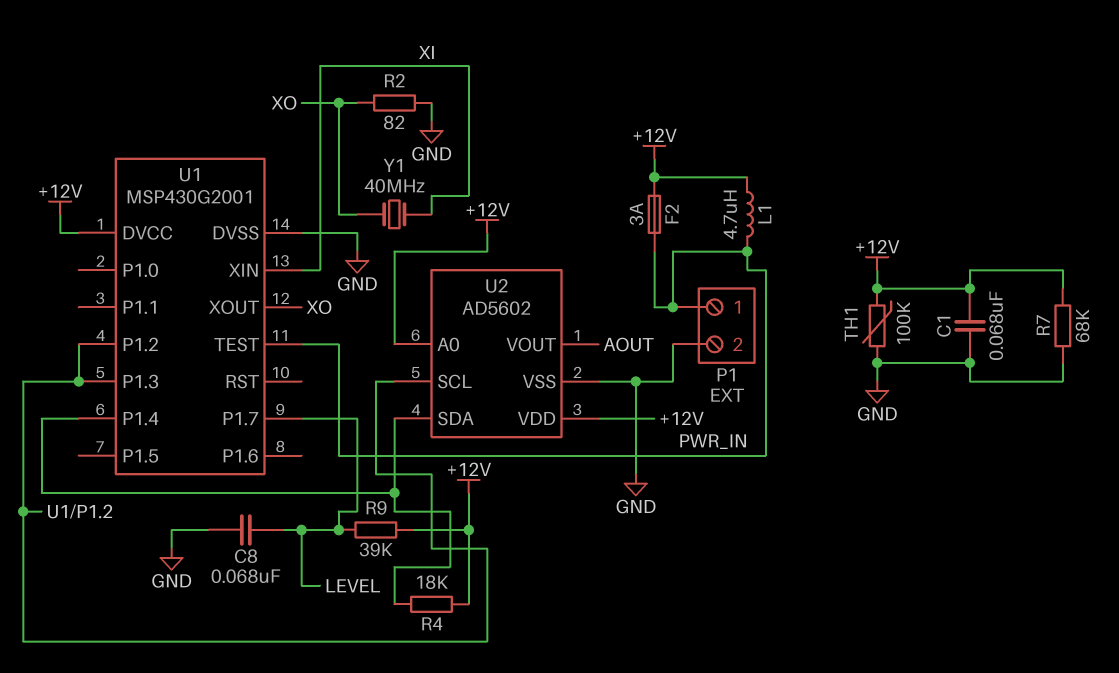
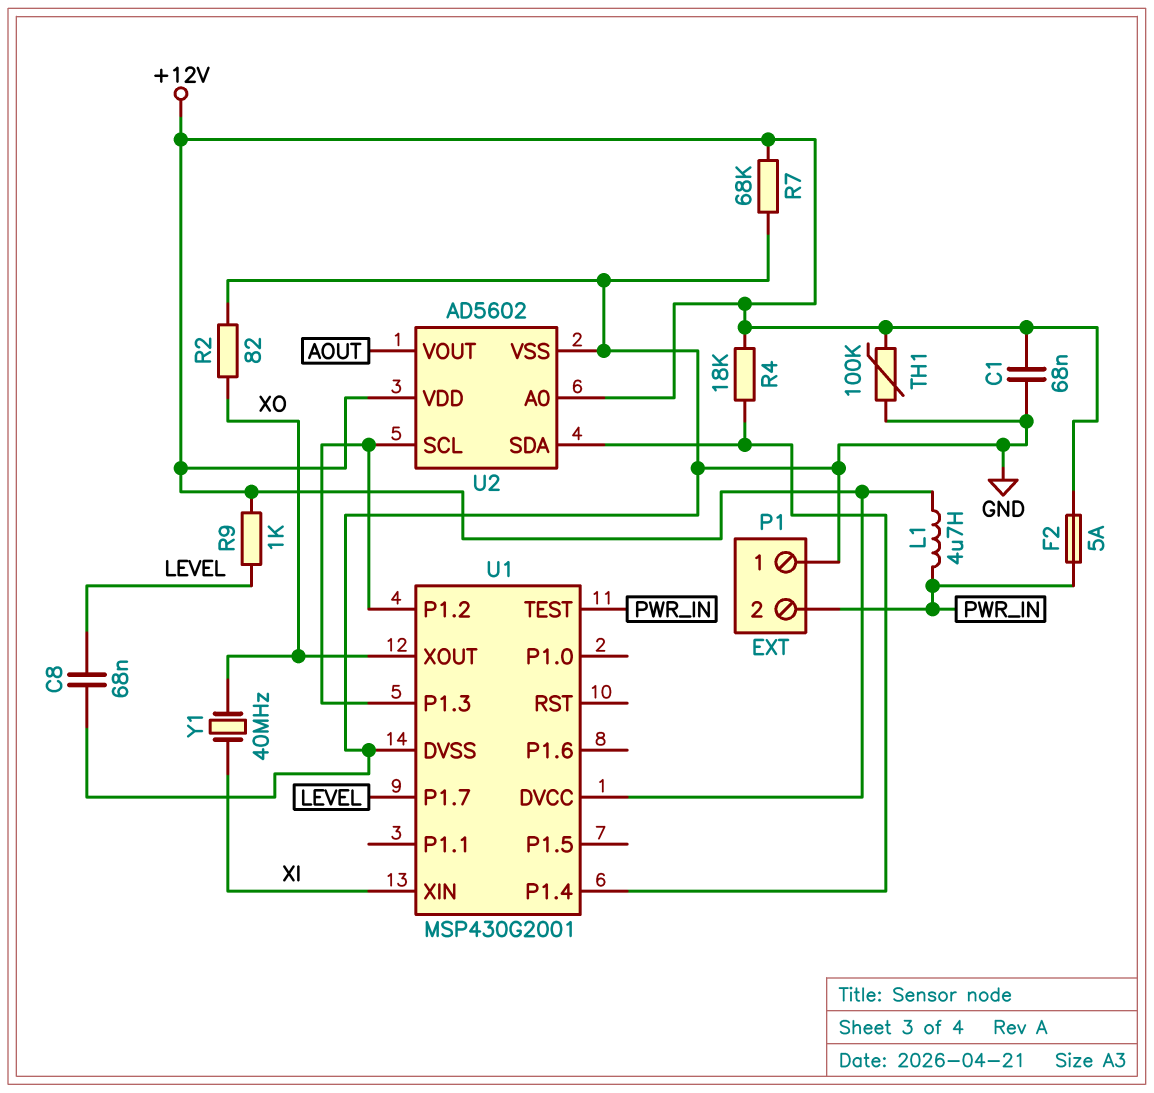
F2: 3A (+12V, PWR_IN) -> 5A (+12V, PWR_IN)
P1 pin 1: PWR_IN -> GND
P1 pin 2: GND -> PWR_IN
R9: 39k (+12V, LEVEL) -> 1k (+12V, LEVEL)

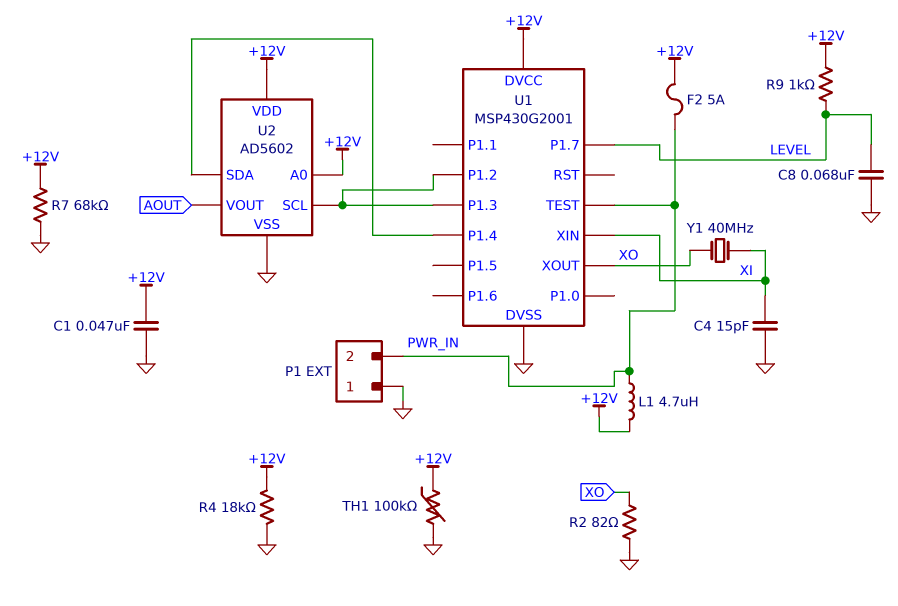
C1: 68nF (+12V, GND) -> 47nF (+12V, GND)
C4: none -> 15pF (GND, XI)
R4: 18k (+12V, U1/P1.4) -> 18k (+12V, GND)

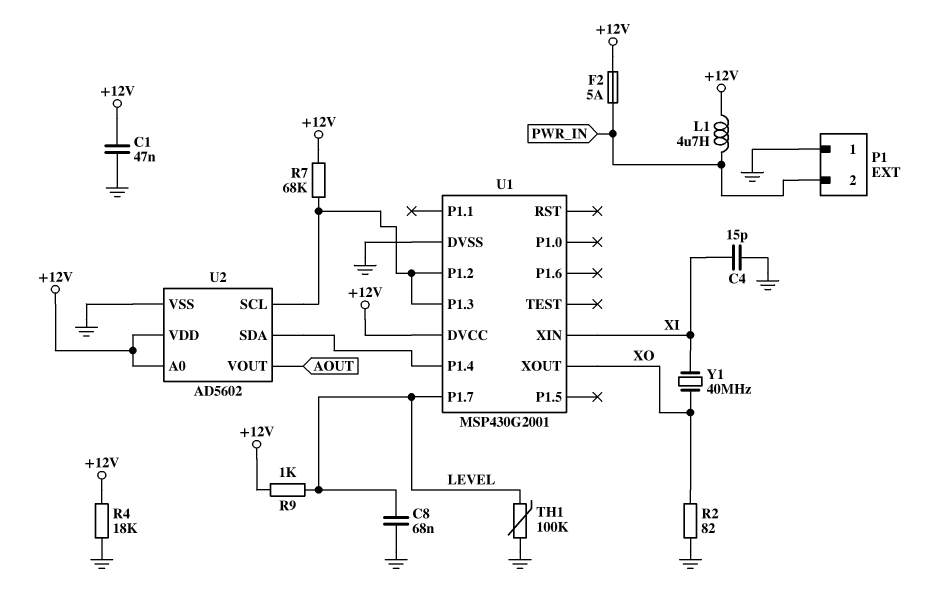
R7: 68k (+12V, GND) -> 68k (+12V, U1/P1.2)
TH1: 100k (+12V, GND) -> 100k (GND, LEVEL)
U1 pin TEST: PWR_IN -> none

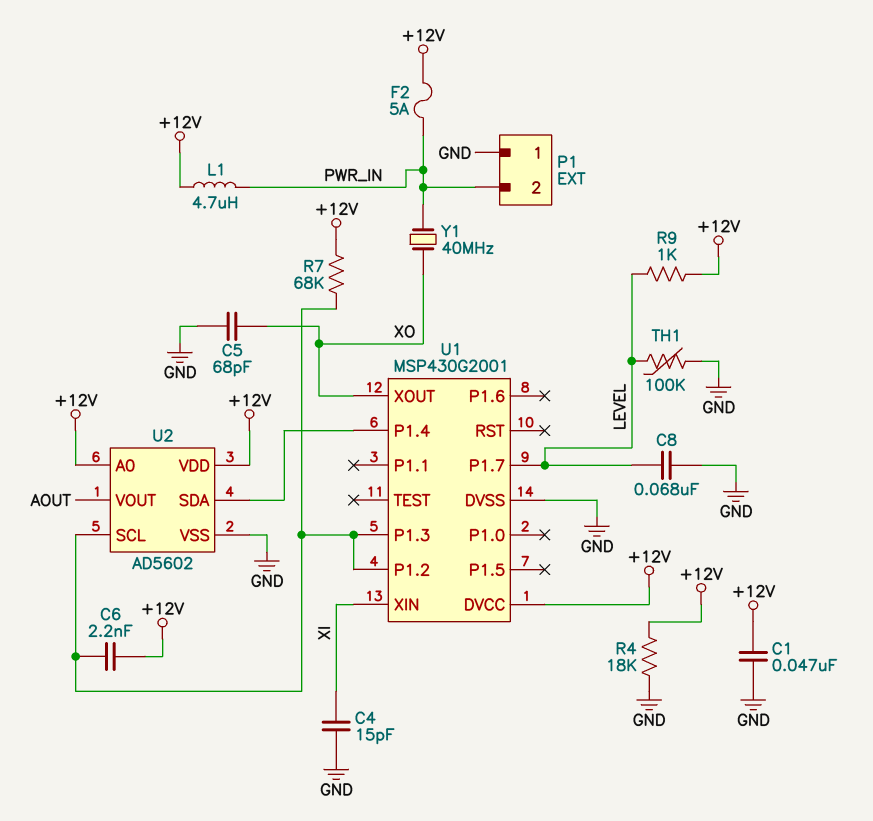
C5: none -> 68pF (GND, XO)
C6: none -> 2.2nF (+12V, U1/P1.2)
R2: 82 (GND, XO) -> none
Y1: 40MHz (XI, XO) -> 40MHz (PWR_IN, XO)

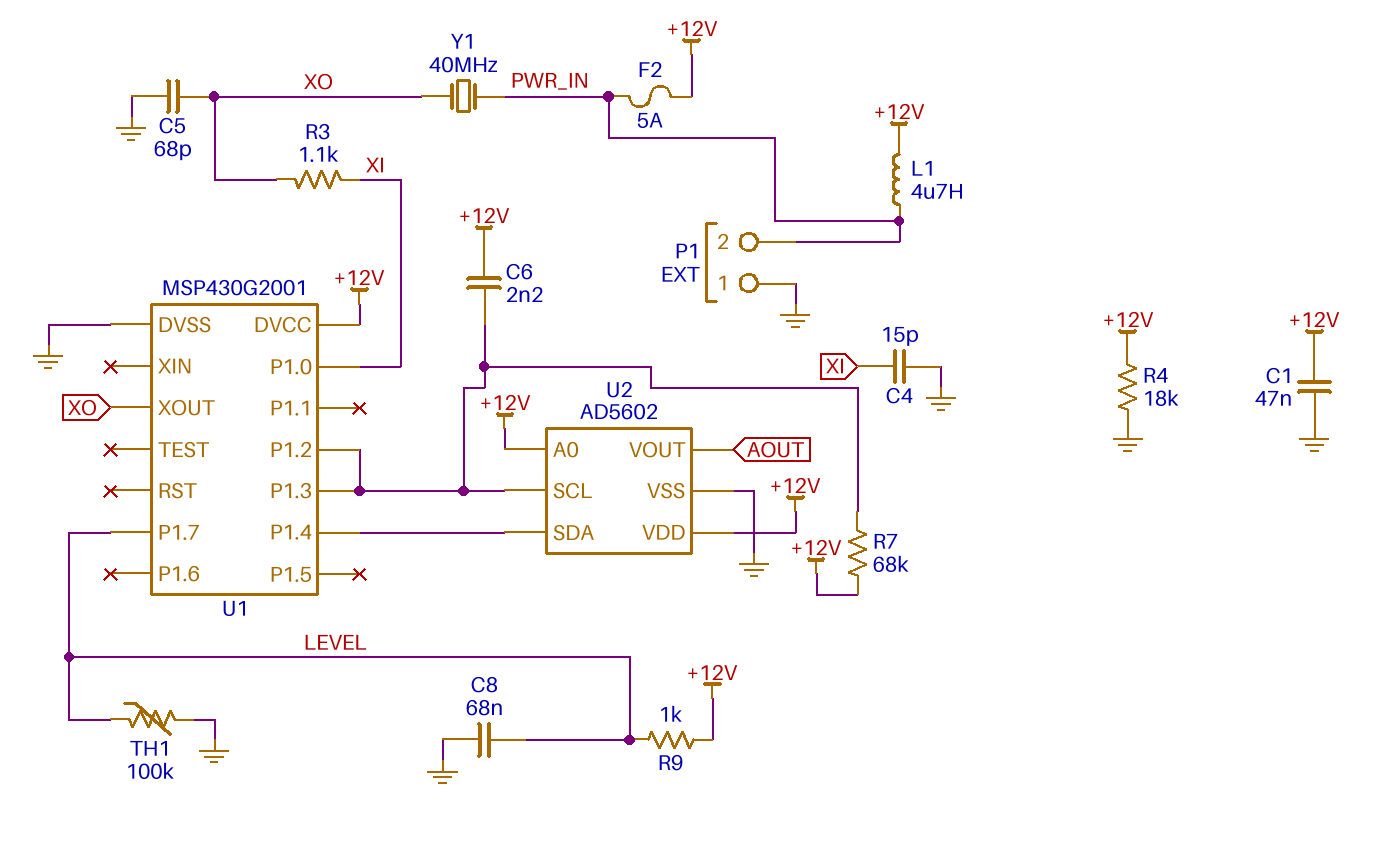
R3: none -> 1.1k (XI, XO)
U1 pin P1.0: none -> XI
U1 pin XIN: XI -> none

